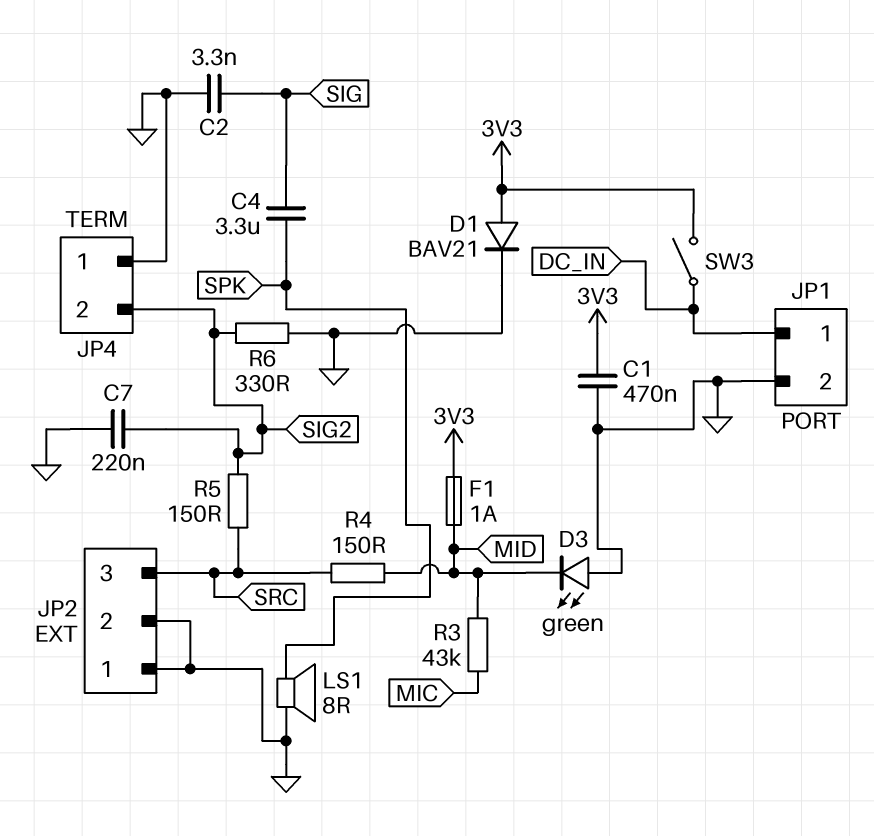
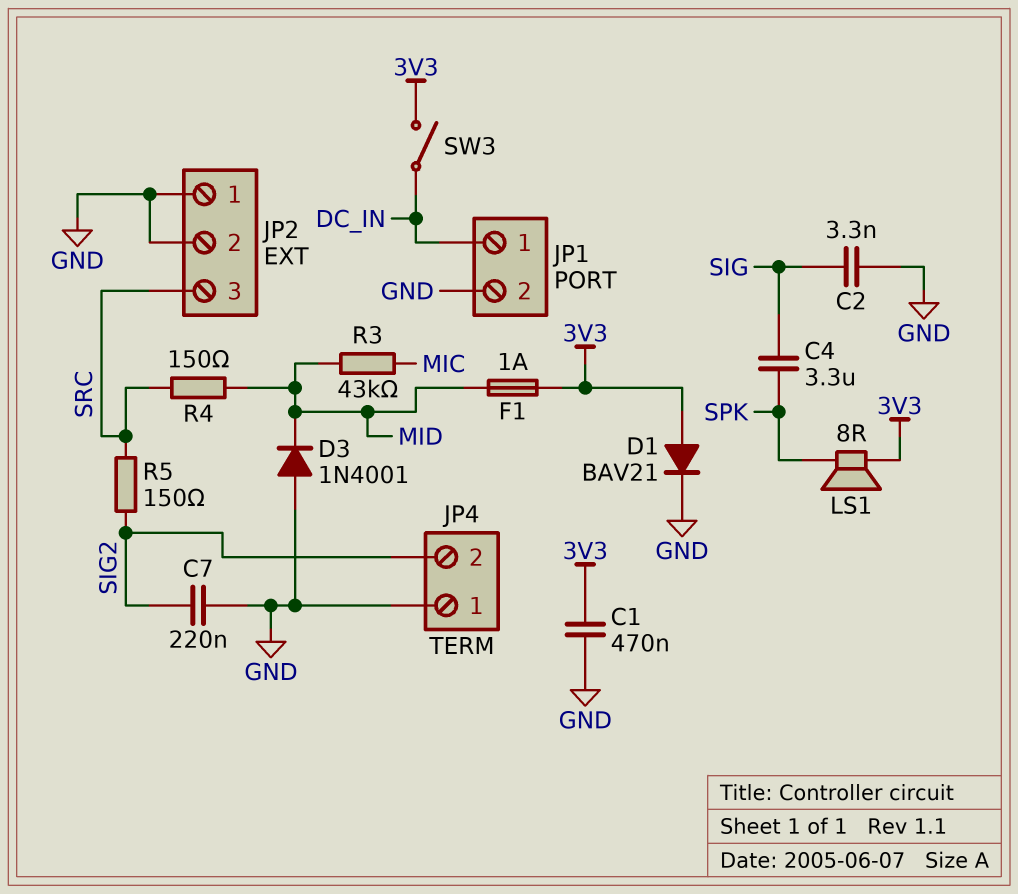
D3: LED green (A GND, K MID) -> diode 1N4001 (A GND, K MID)
LS1: speaker 8R (GND, SPK) -> speaker 8R (3V3, SPK)
R6: 330 (GND, SIG2) -> none

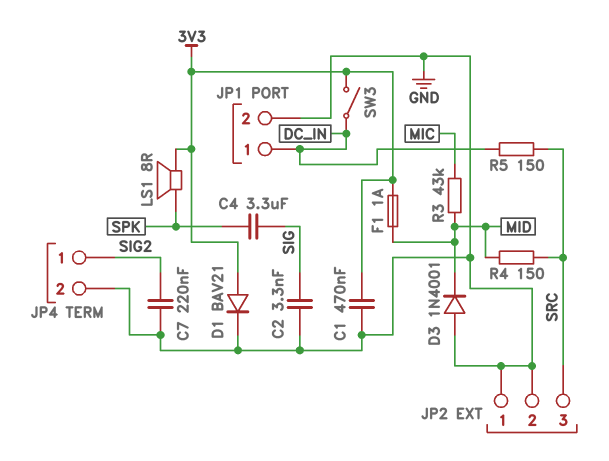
JP4 pin 1: GND -> SIG2
JP4 pin 2: SIG2 -> GND
R5: 150 (SIG2, SRC) -> 150 (DC_IN, SRC)

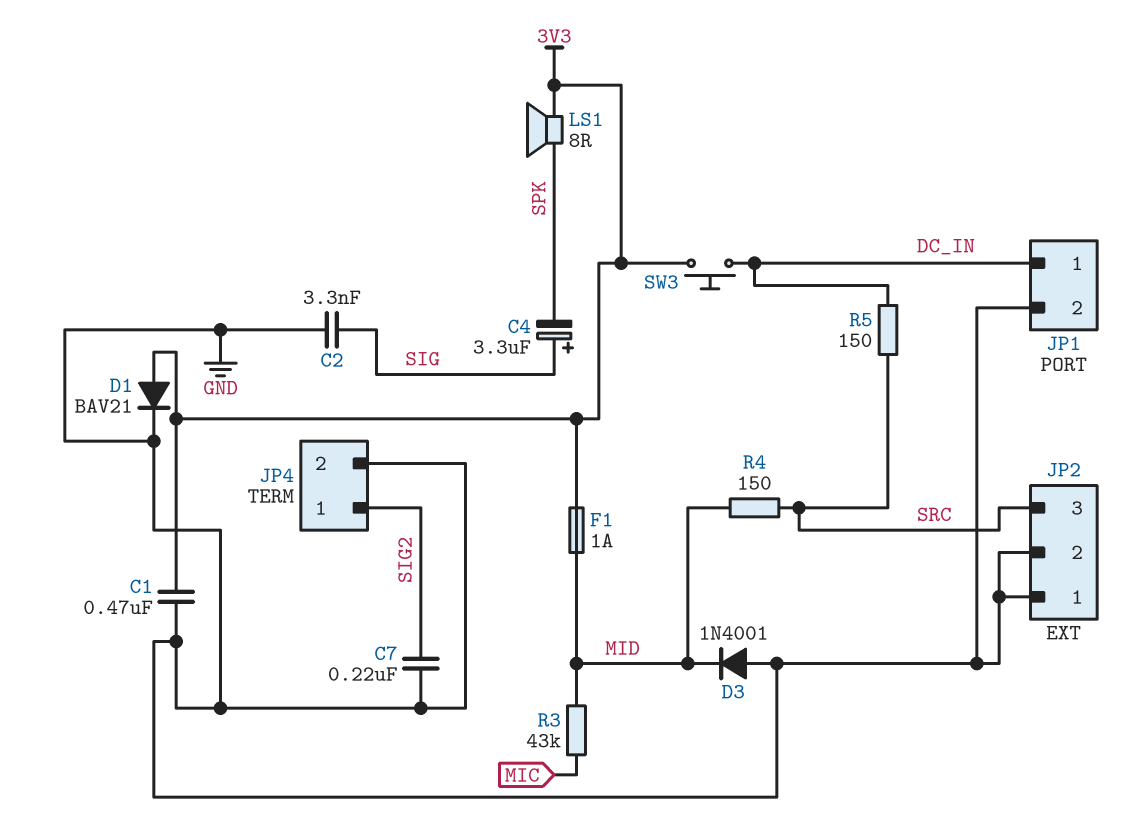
C4: 3.3uF (SIG, SPK) -> 3.3uF (plus SIG, minus SPK)
SW3: switch (3V3, DC_IN) -> button (3V3, DC_IN)

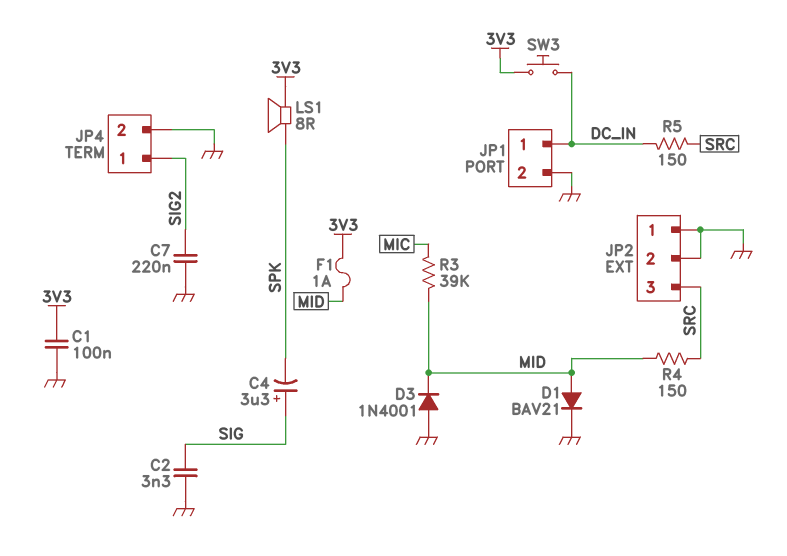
C1: 470nF (3V3, GND) -> 100nF (3V3, GND)
D1: diode BAV21 (A 3V3, K GND) -> diode BAV21 (A MID, K GND)
R3: 43k (MIC, MID) -> 39k (MIC, MID)

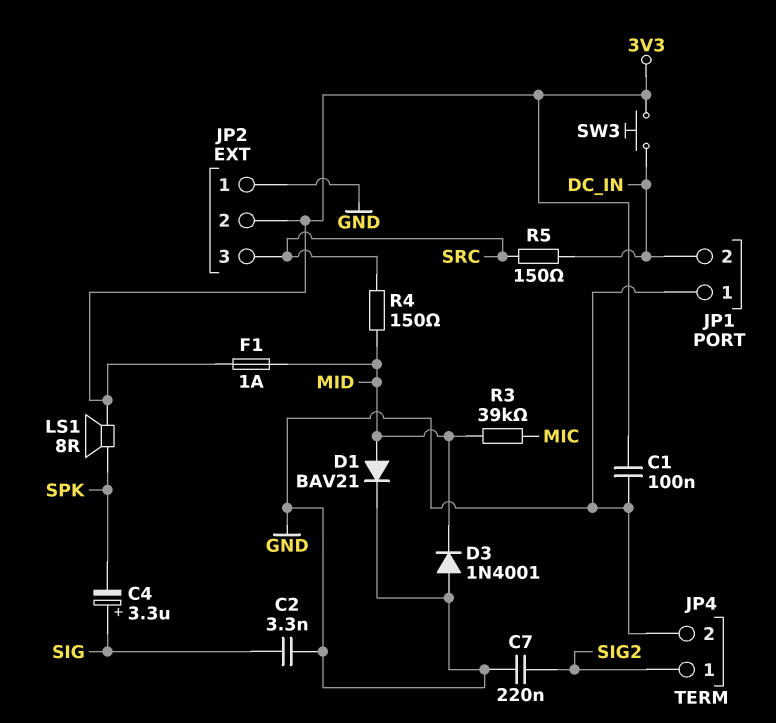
JP1 pin 1: DC_IN -> GND
JP1 pin 2: GND -> DC_IN
JP2 pin 2: GND -> 3V3

